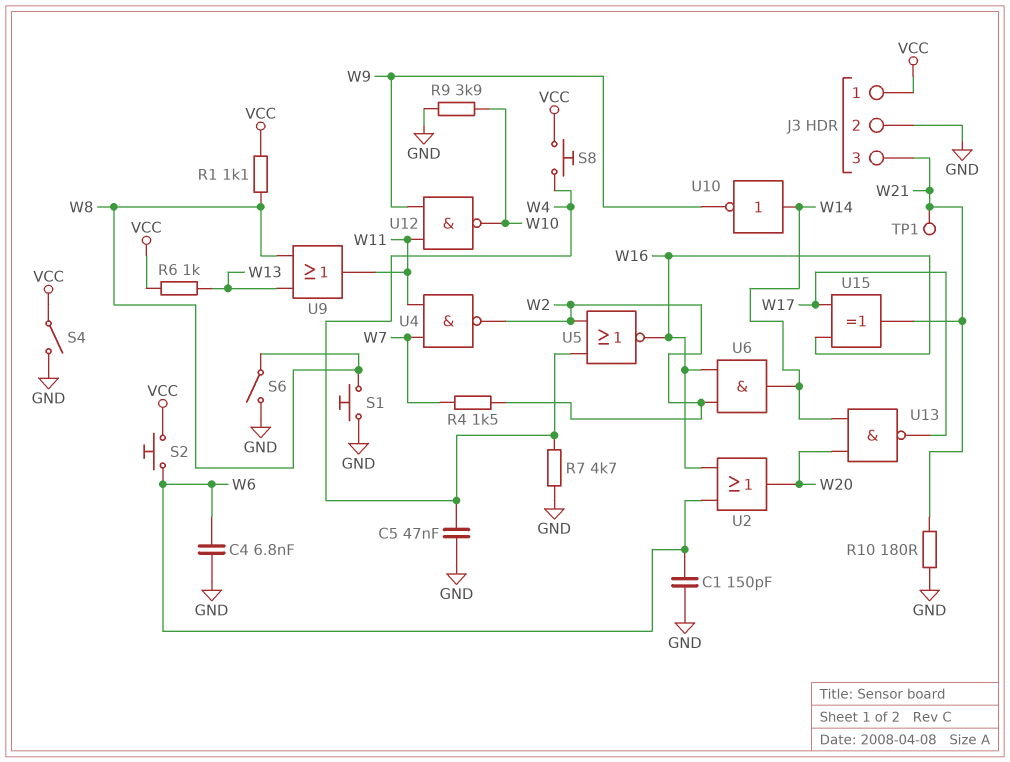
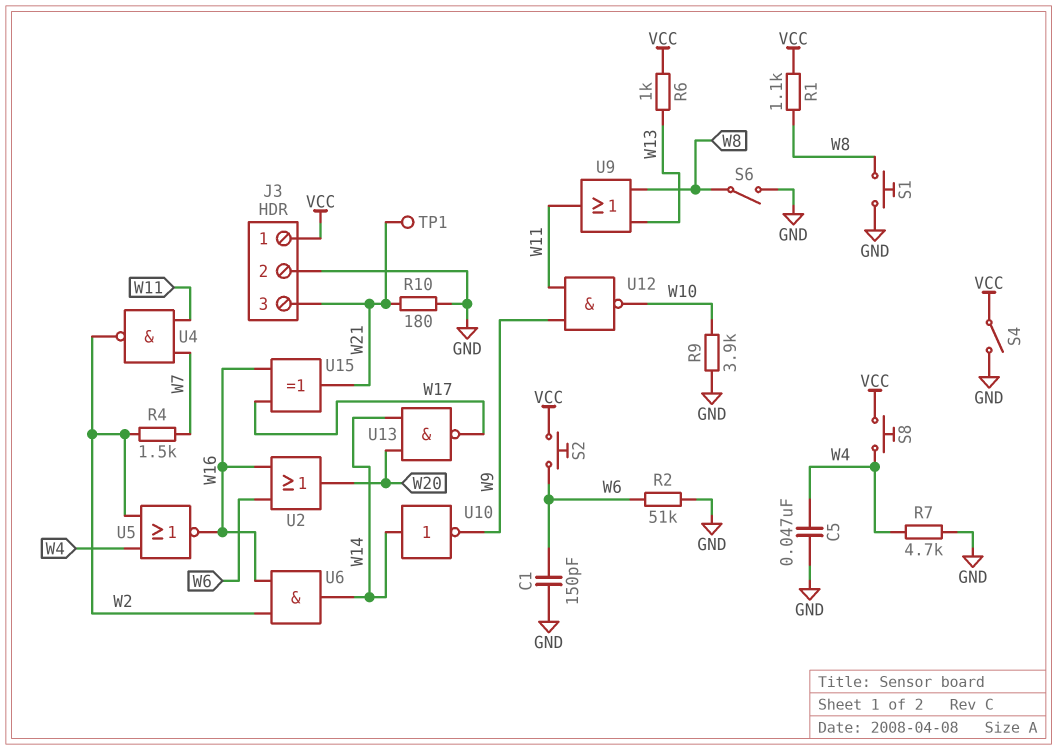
C4: 6.8nF (GND, W6) -> none
R2: none -> 51k (GND, W6)

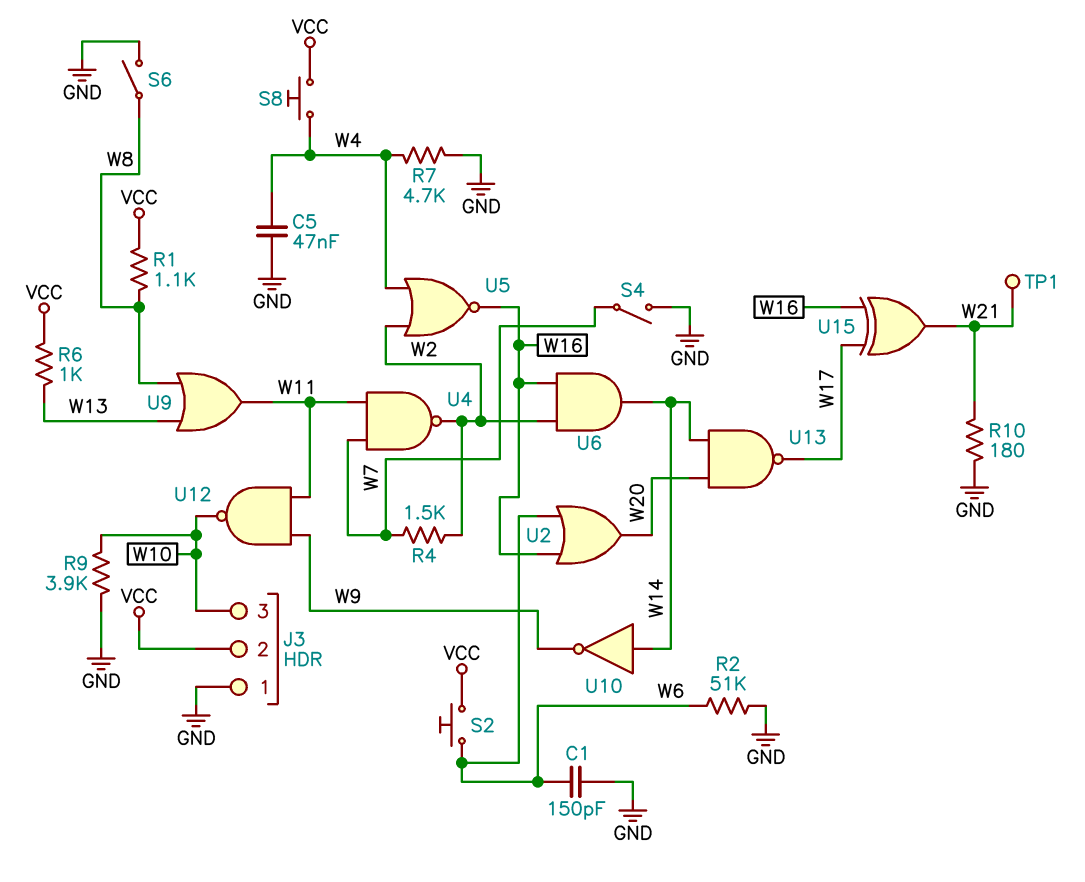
J3 pin 1: VCC -> GND
J3 pin 2: GND -> VCC
J3 pin 3: W21 -> W10
S1: button (GND, W8) -> none
S4: switch (GND, VCC) -> switch (GND, W7)

